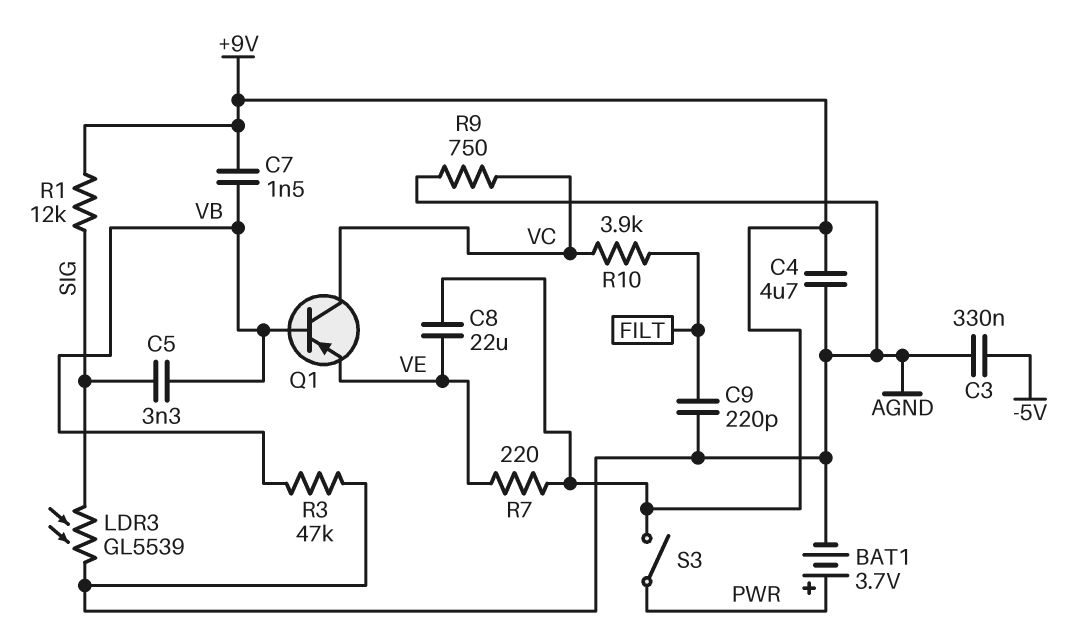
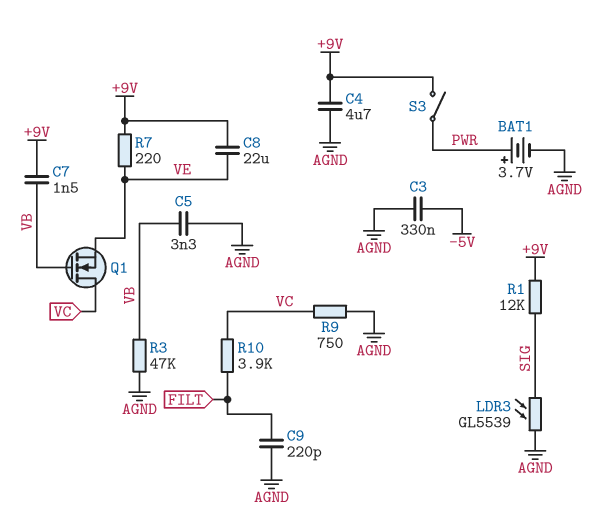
C5: 3.3nF (SIG, VB) -> 3.3nF (AGND, VB)
Q1: PNP (B VB, C VC, E VE) -> NMOS (G VB, D VC, S VE)

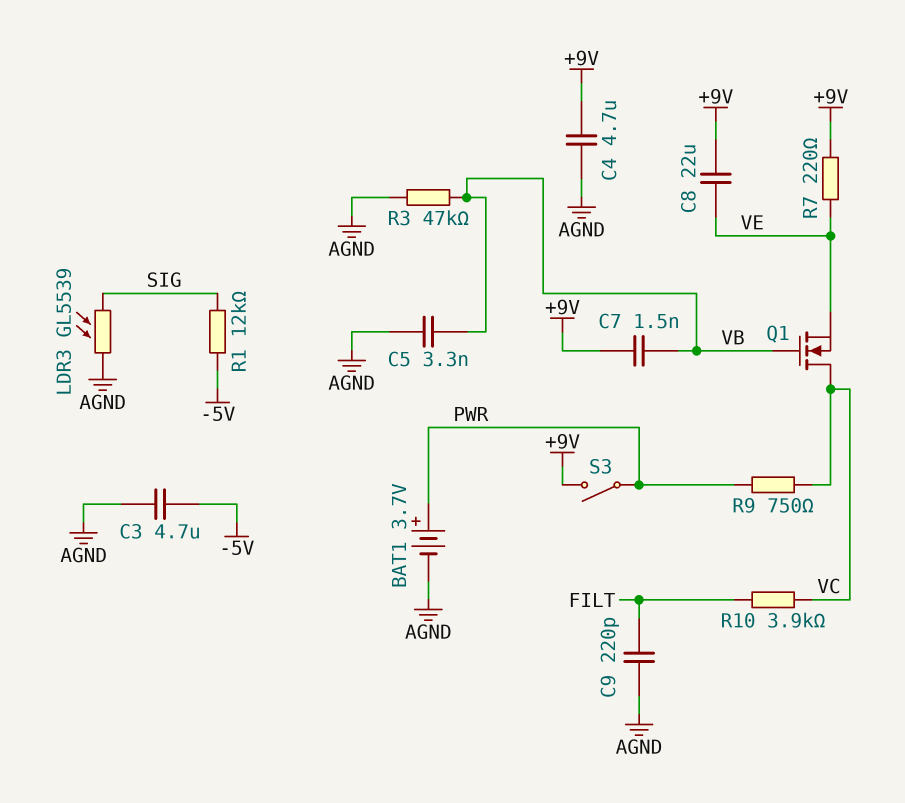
C3: 330nF (-5V, AGND) -> 4.7uF (-5V, AGND)
R1: 12k (+9V, SIG) -> 12k (-5V, SIG)
R9: 750 (AGND, VC) -> 750 (PWR, VC)

